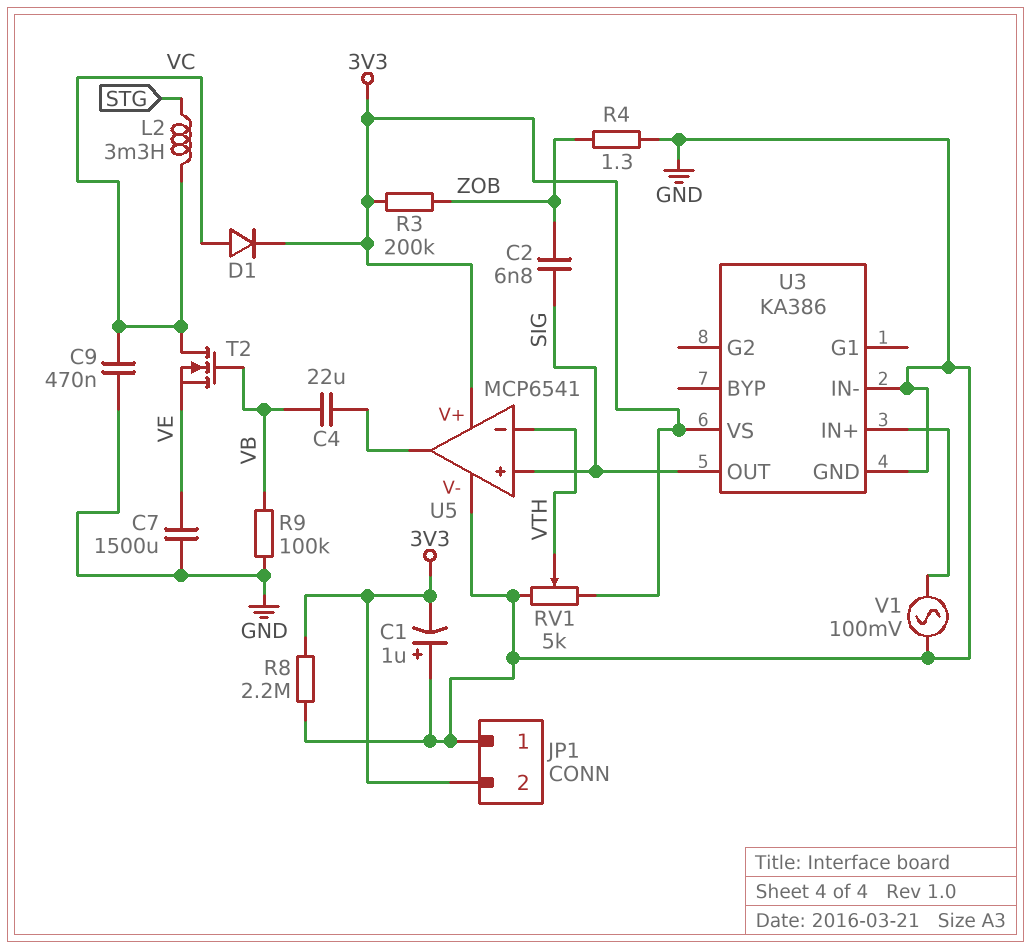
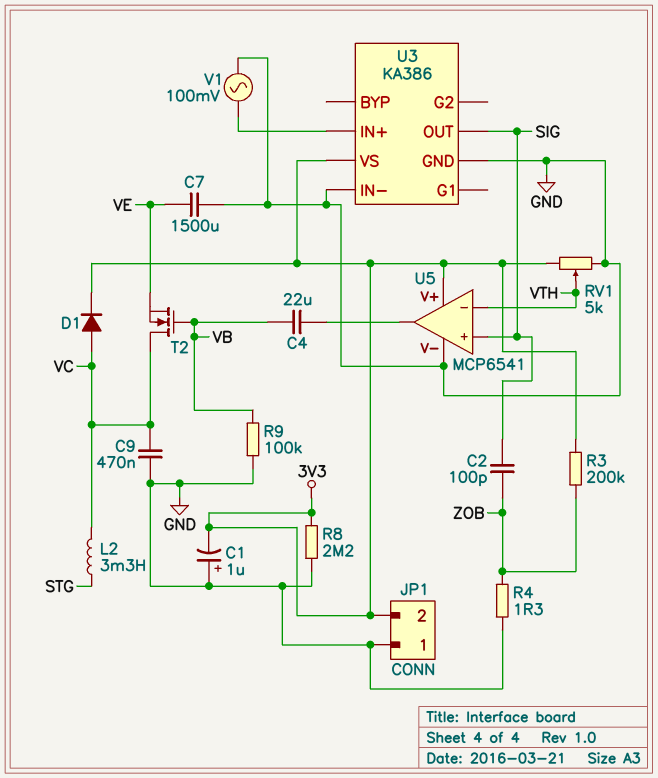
C2: 6.8nF (SIG, ZOB) -> 100pF (SIG, ZOB)

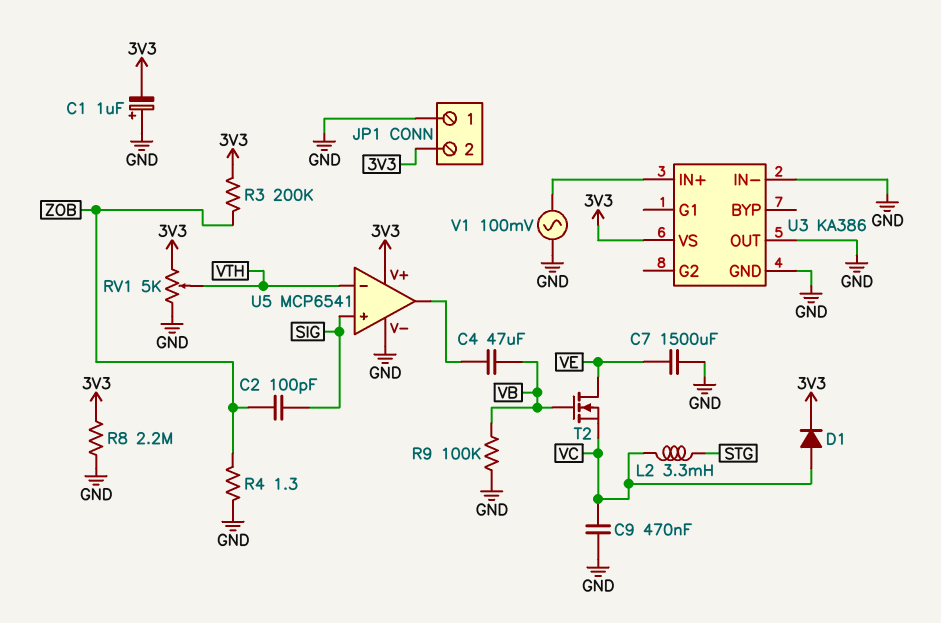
C4: 22uF (U5/out, VB) -> 47uF (U5/out, VB)
T2: NMOS (G VB, D VC, S VE) -> NMOS (G VB, D VE, S VC)
U3 pin OUT: SIG -> GND

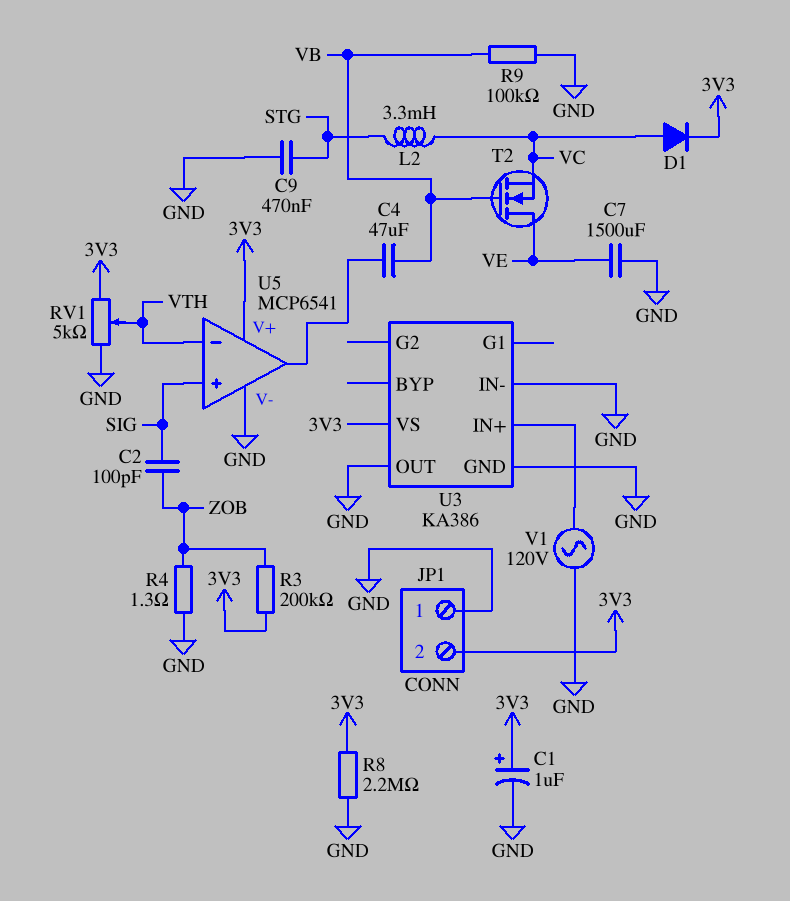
C1: 1uF (plus GND, minus 3V3) -> 1uF (plus 3V3, minus GND)
C9: 470nF (GND, VC) -> 470nF (GND, STG)
V1: AC 100mV (GND, U3/IN+) -> AC 120V (GND, U3/IN+)

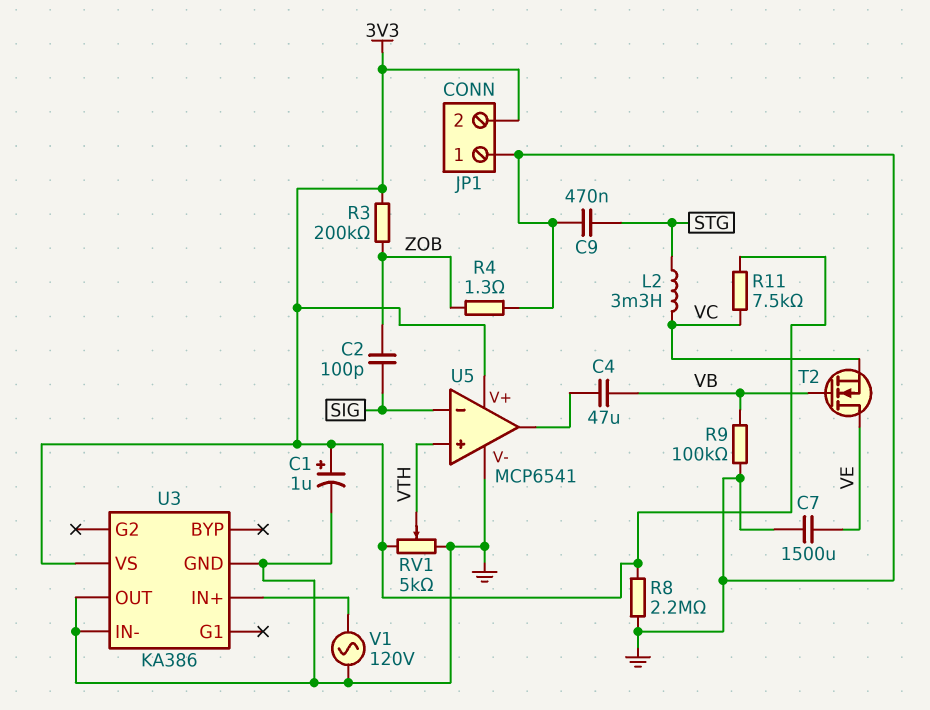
D1: diode (A VC, K 3V3) -> none
R11: none -> 7.5k (3V3, VC)
U5 pin in+: SIG -> VTH
U5 pin in-: VTH -> SIG

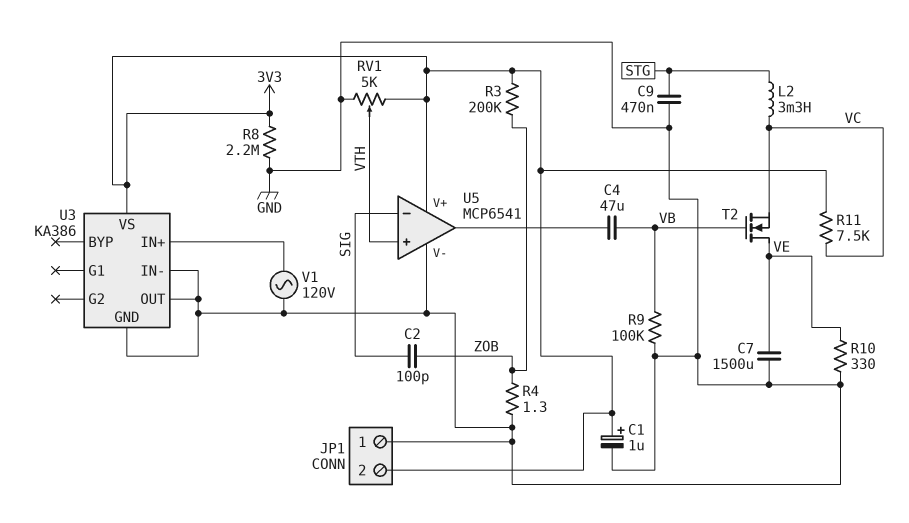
R10: none -> 330 (GND, VE)

